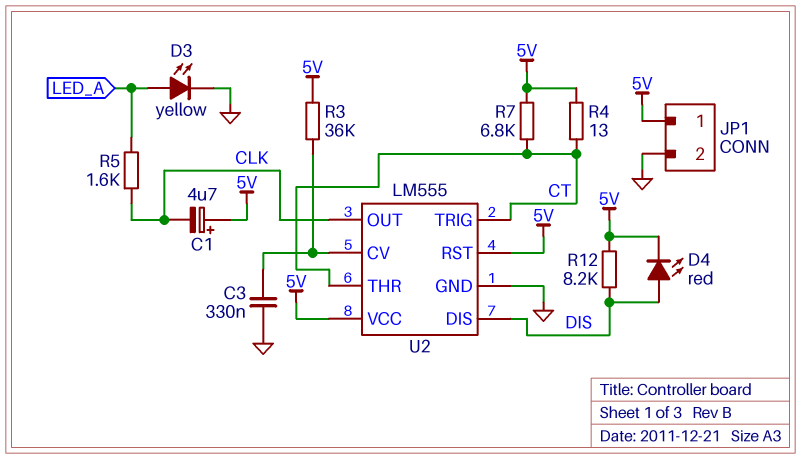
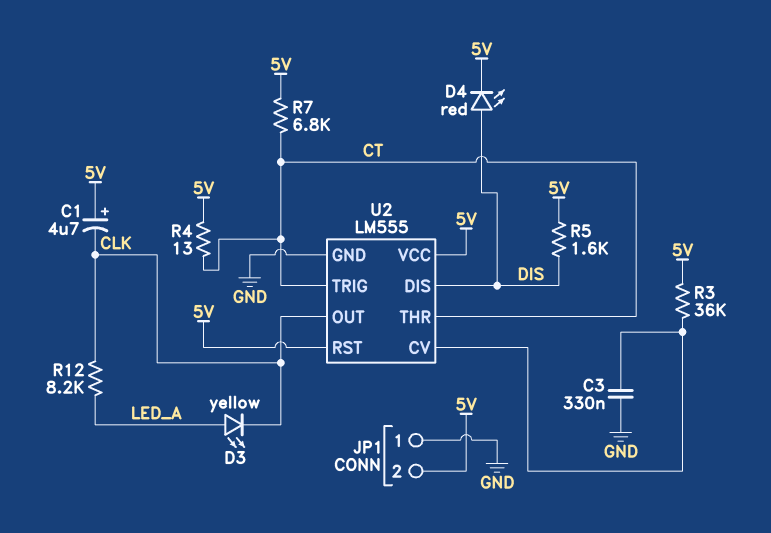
D3: LED yellow (A LED_A, K GND) -> LED yellow (A LED_A, K CLK)
JP1 pin 1: 5V -> GND
JP1 pin 2: GND -> 5V
R5: 1.6k (CLK, LED_A) -> 1.6k (5V, DIS)
R12: 8.2k (5V, DIS) -> 8.2k (CLK, LED_A)

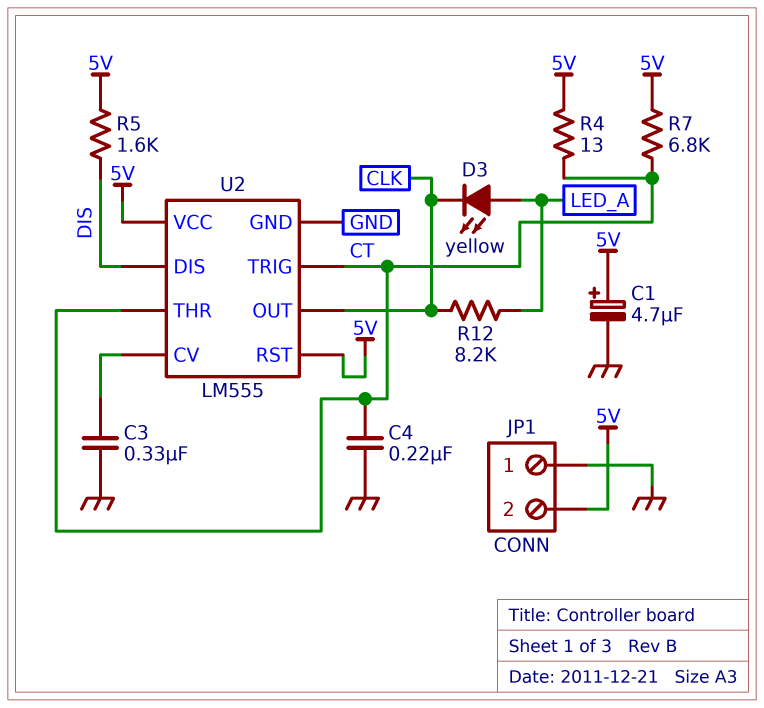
C1: 4.7uF (plus 5V, minus CLK) -> 4.7uF (plus 5V, minus GND)
C4: none -> 220nF (CT, GND)
D4: LED red (A DIS, K 5V) -> none
R3: 36k (5V, U2/CV) -> none

